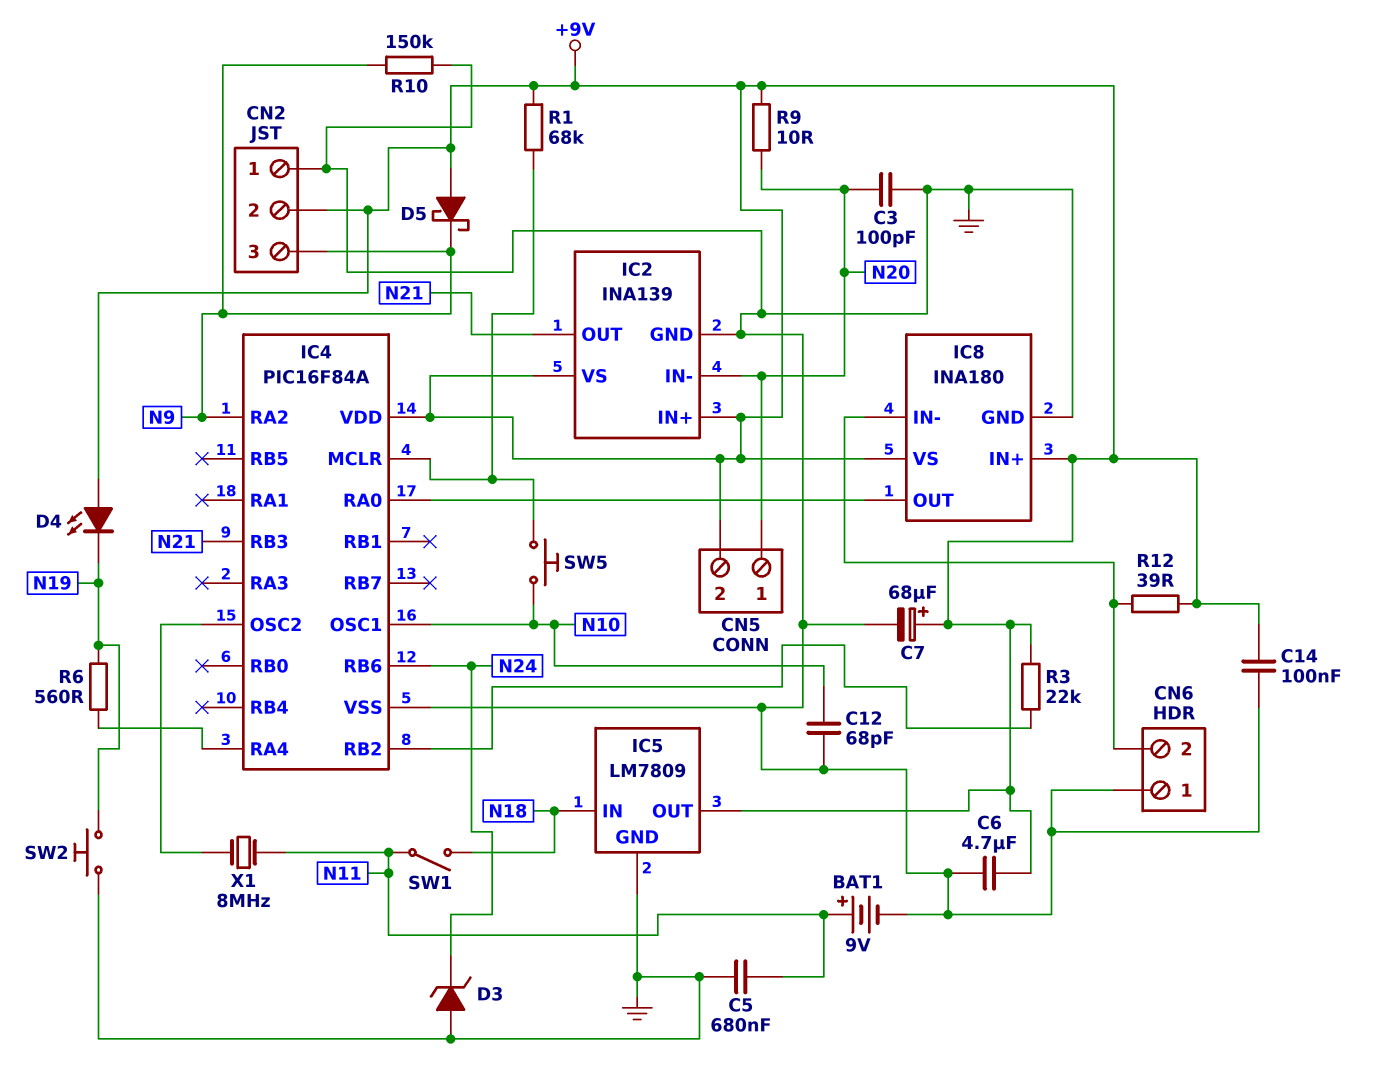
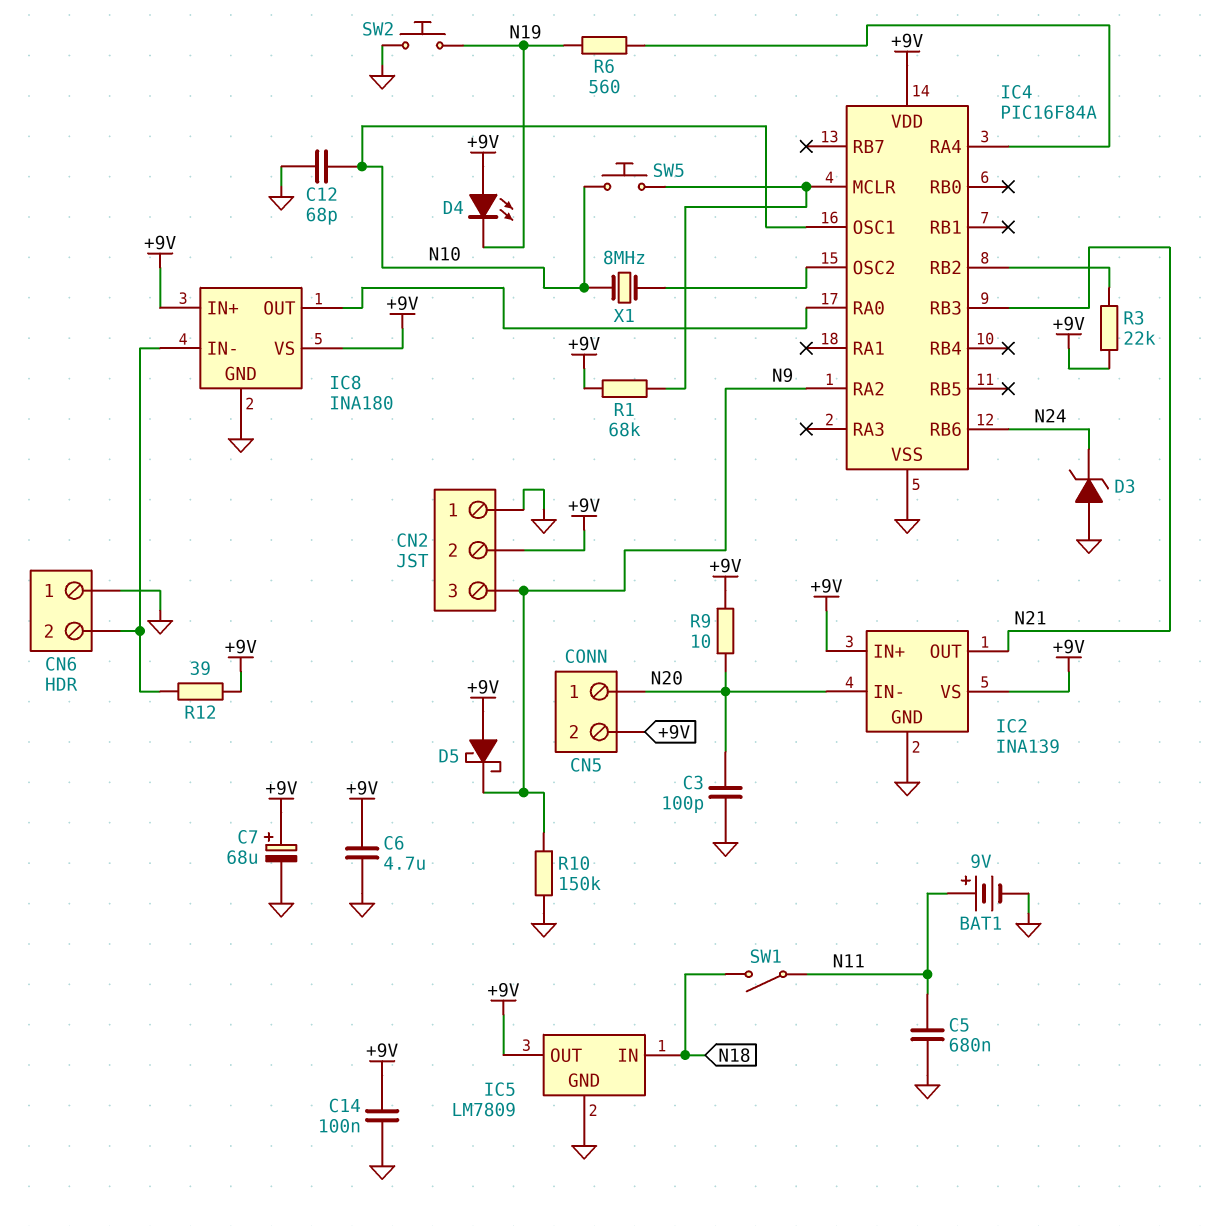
X1: 8MHz (IC4/OSC2, N11) -> 8MHz (IC4/OSC2, N10)

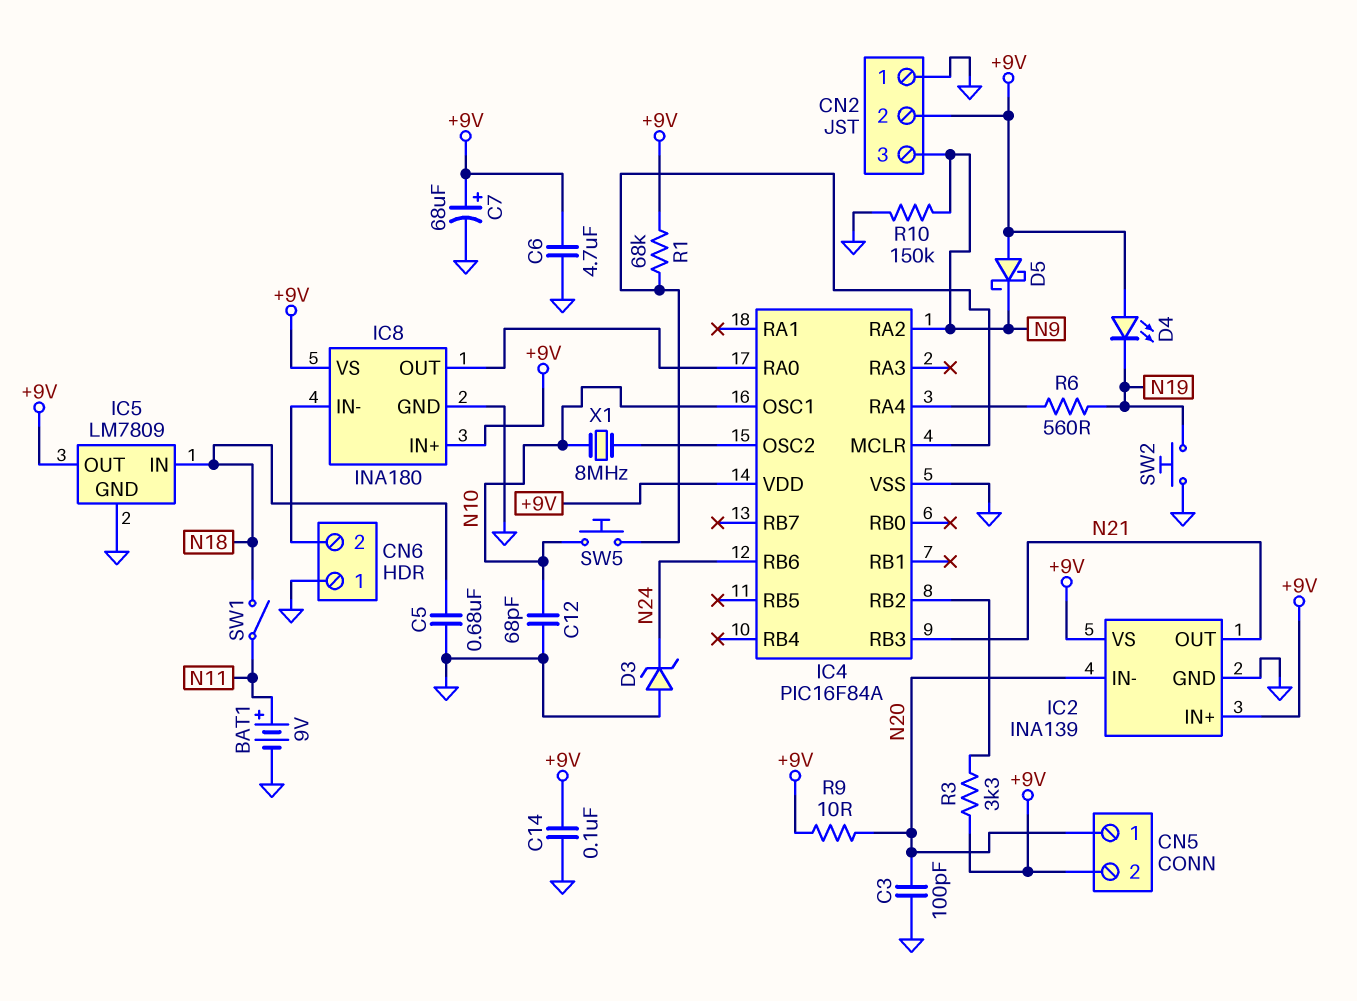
C5: 680nF (GND, N11) -> 680nF (GND, N18)
R3: 22k (+9V, IC4/RB2) -> 3.3k (+9V, IC4/RB2)
R12: 39 (+9V, CN6/2) -> none

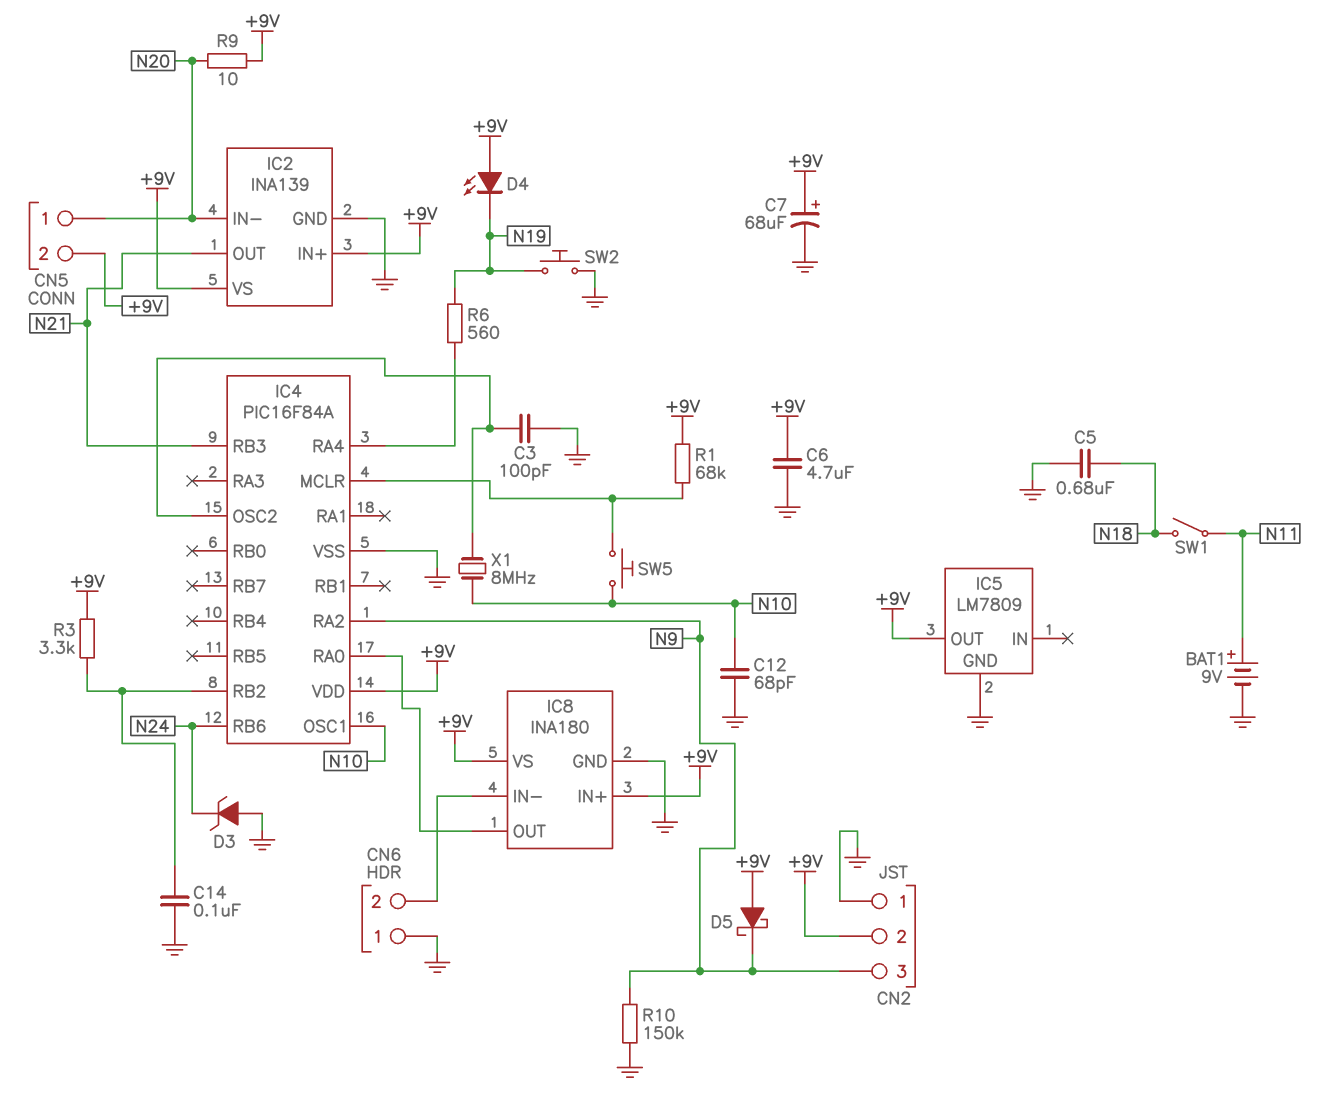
C3: 100pF (GND, N20) -> 100pF (GND, IC4/OSC2)
C14: 100nF (+9V, GND) -> 100nF (GND, IC4/RB2)
IC5 pin IN: N18 -> none

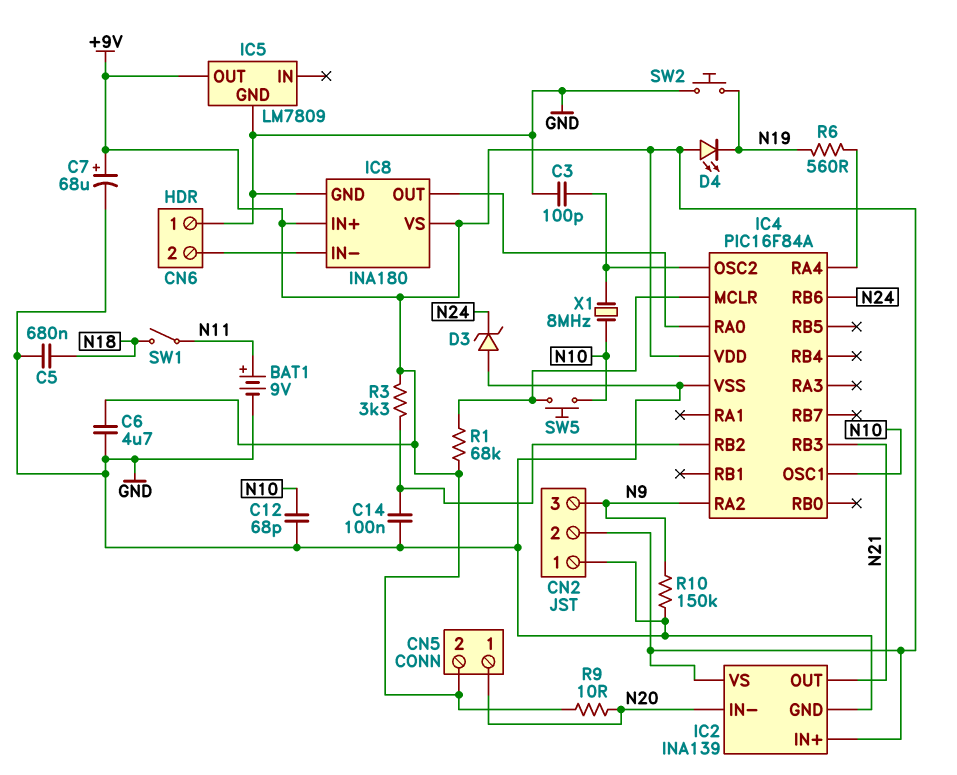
D5: schottky (A +9V, K N9) -> none

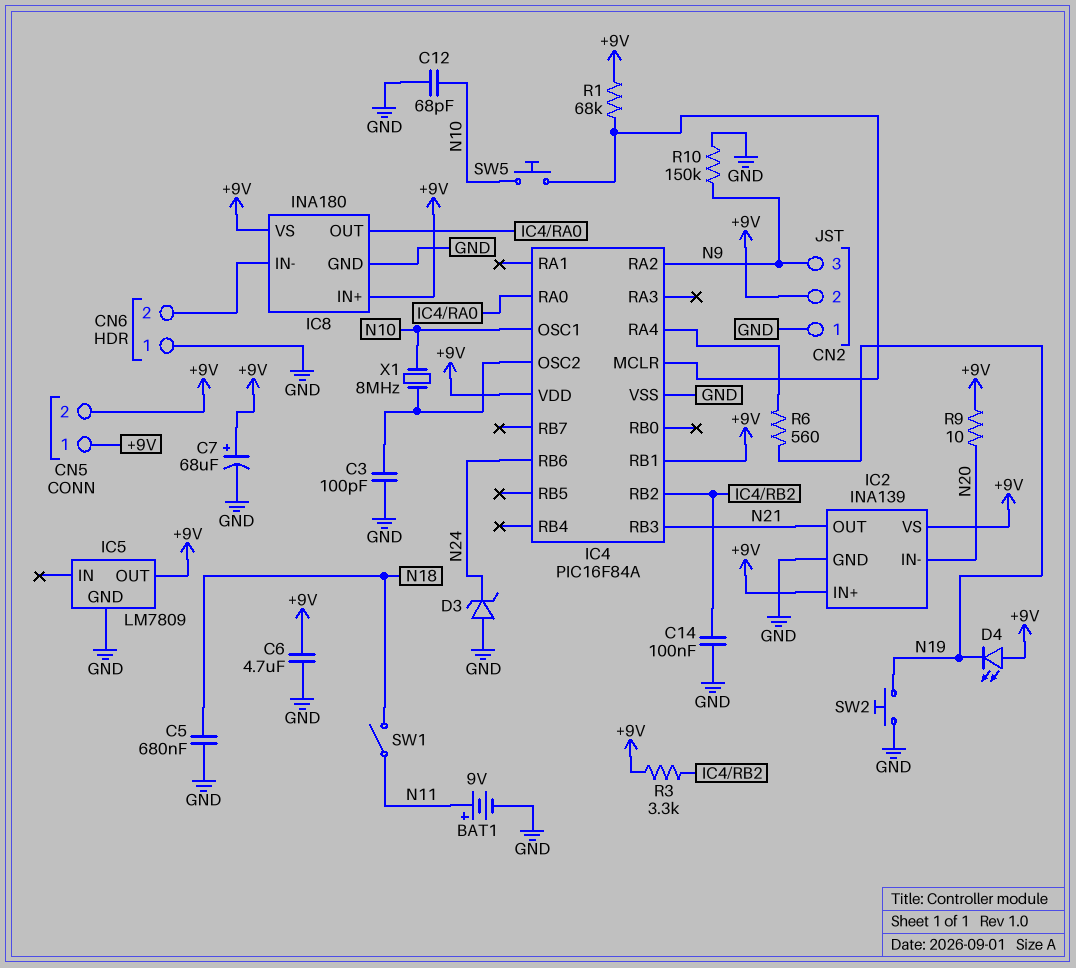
CN5 pin 1: N20 -> +9V
IC4 pin RB1: none -> +9V

